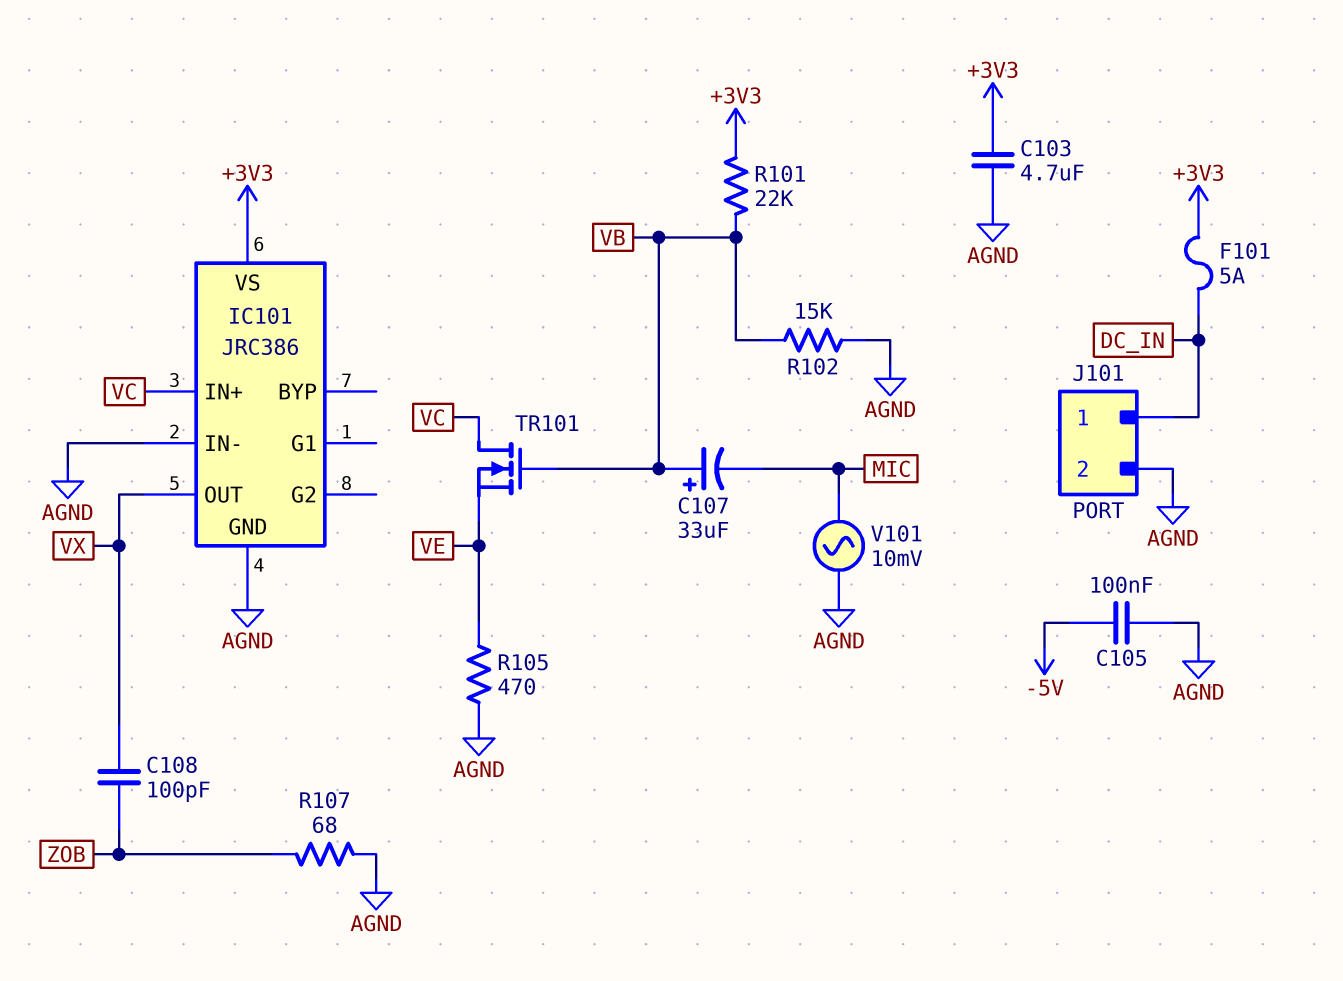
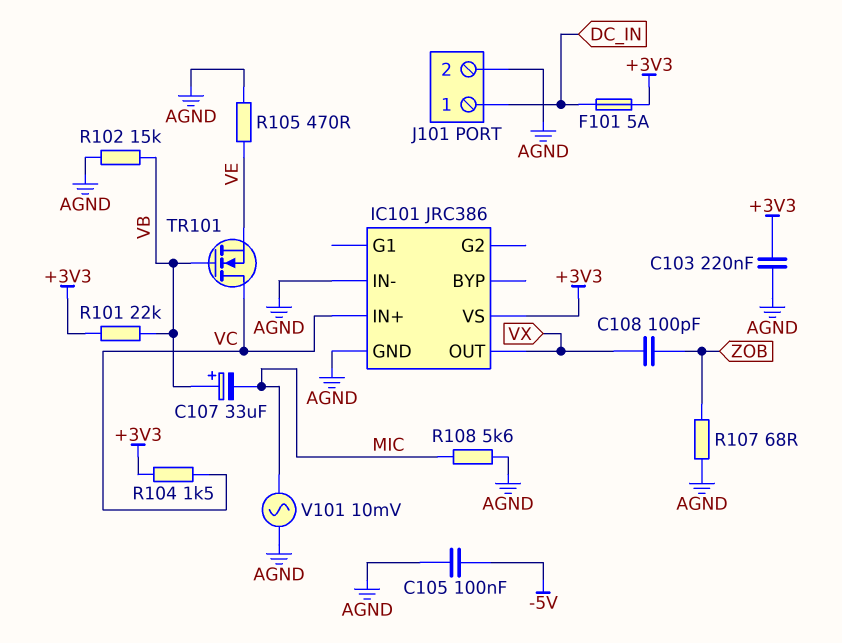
C103: 4.7uF (+3V3, AGND) -> 220nF (+3V3, AGND)
R104: none -> 1.5k (+3V3, VC)
R108: none -> 5.6k (AGND, MIC)

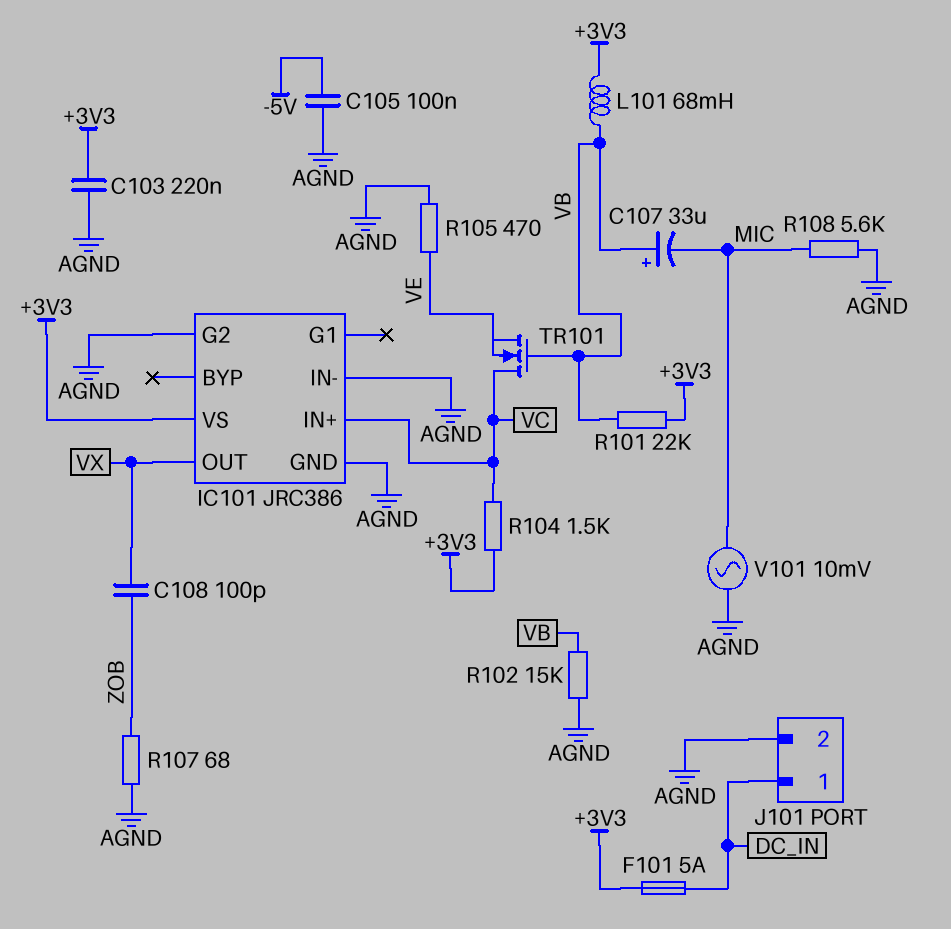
IC101 pin G2: none -> AGND
L101: none -> 68mH (+3V3, VB)

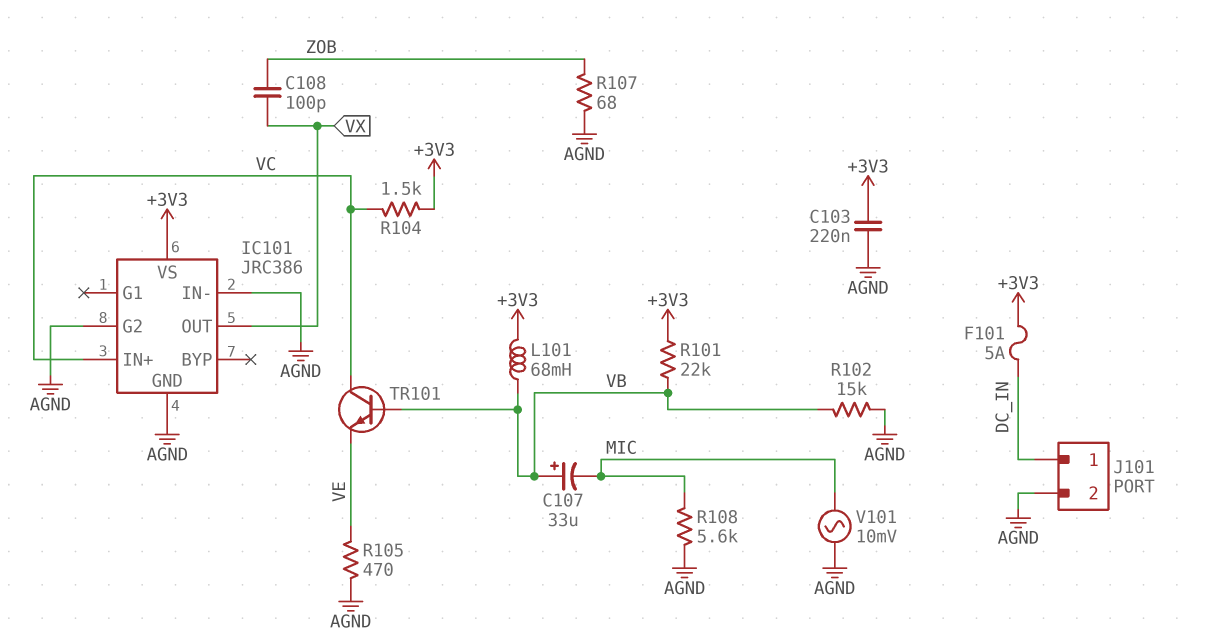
C105: 100nF (-5V, AGND) -> none
TR101: NMOS (G VB, D VC, S VE) -> NPN (B VB, C VC, E VE)

